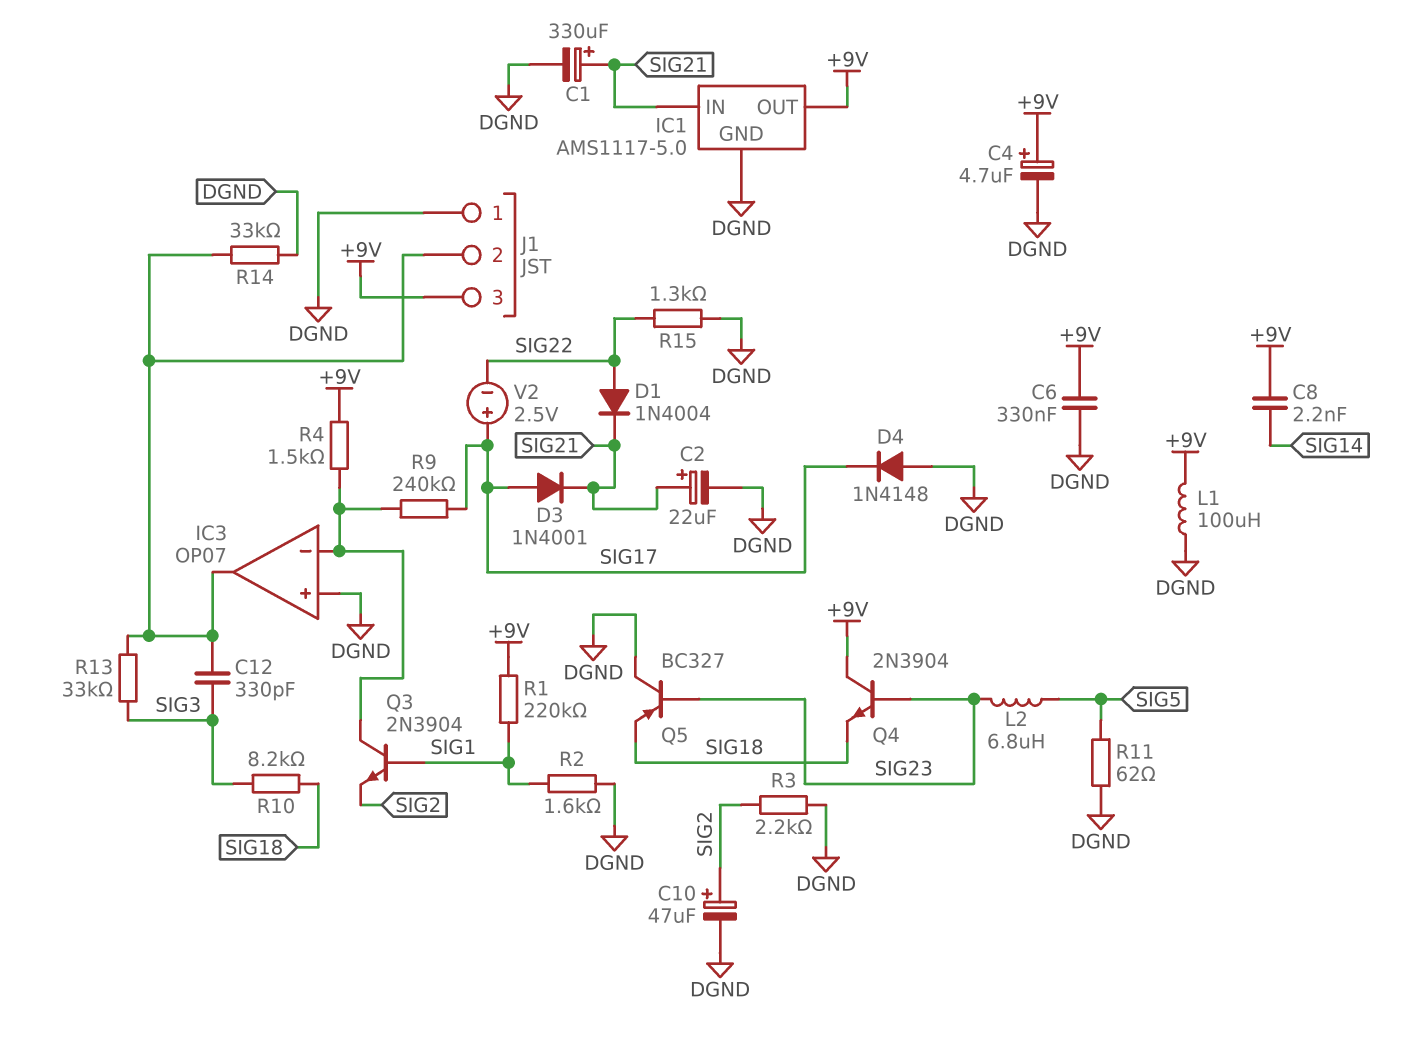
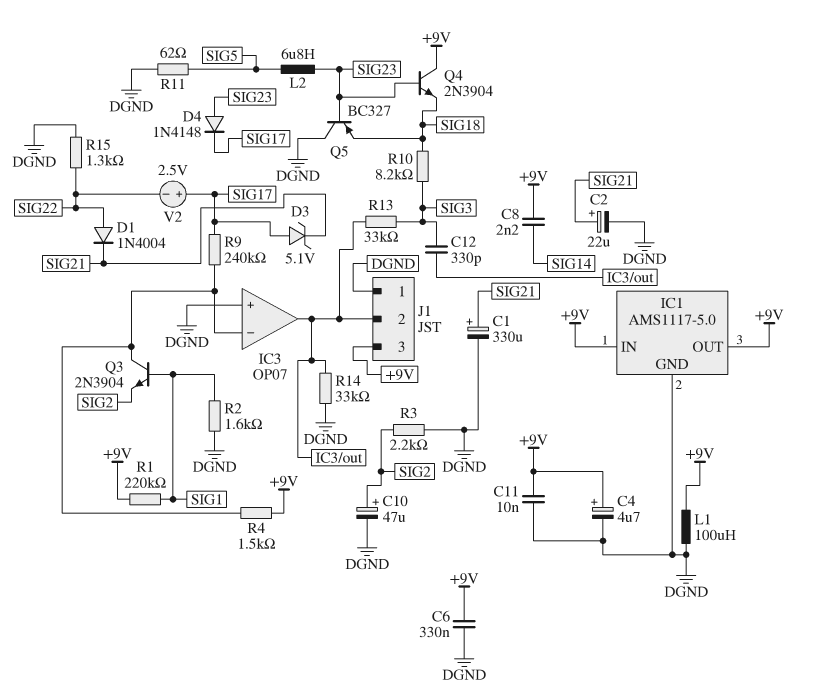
C11: none -> 10nF (+9V, DGND)
D3: diode 1N4001 (A SIG17, K SIG21) -> zener 5.1V (A SIG17, K SIG21)
D4: diode 1N4148 (A DGND, K SIG17) -> diode 1N4148 (A SIG23, K SIG17)
IC1 pin IN: SIG21 -> +9V

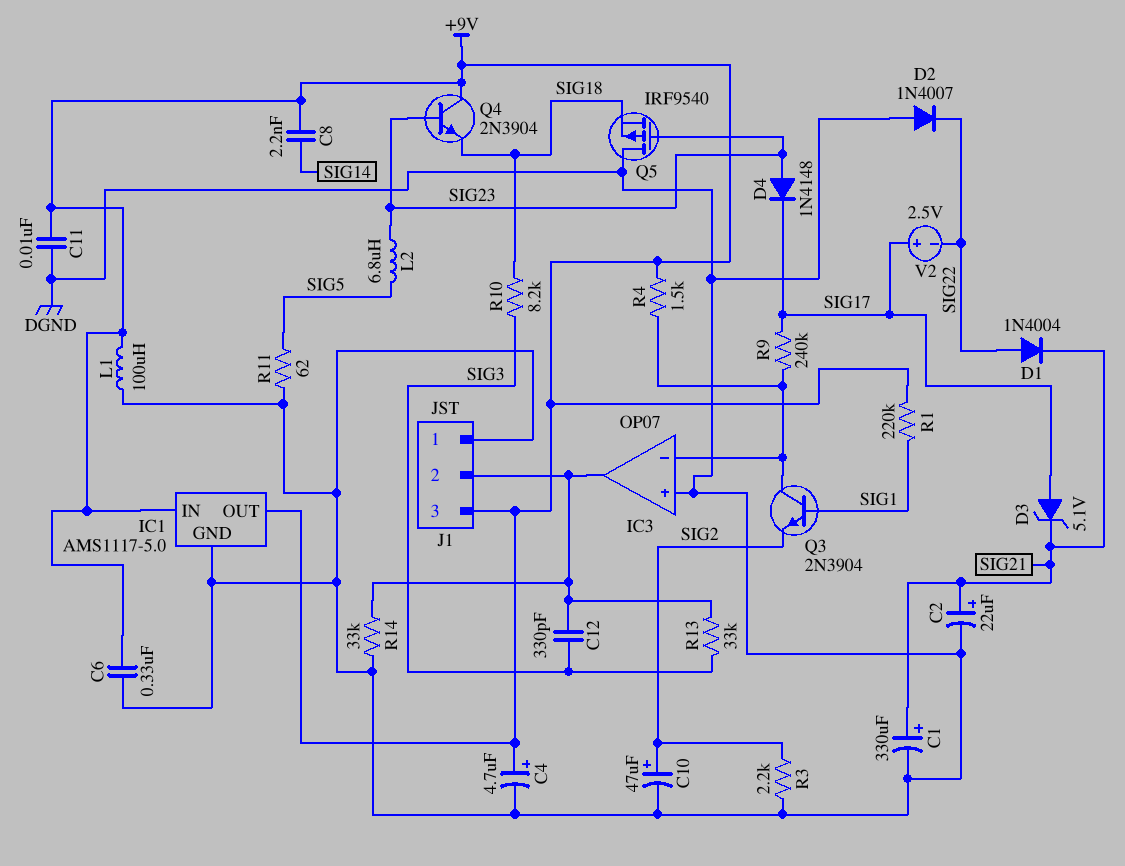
D2: none -> diode 1N4007 (A DGND, K SIG22)
Q5: PNP BC327 (B SIG23, C DGND, E SIG18) -> PMOS IRF9540 (G SIG23, D DGND, S SIG18)
R2: 1.6k (DGND, SIG1) -> none
R15: 1.3k (DGND, SIG22) -> none

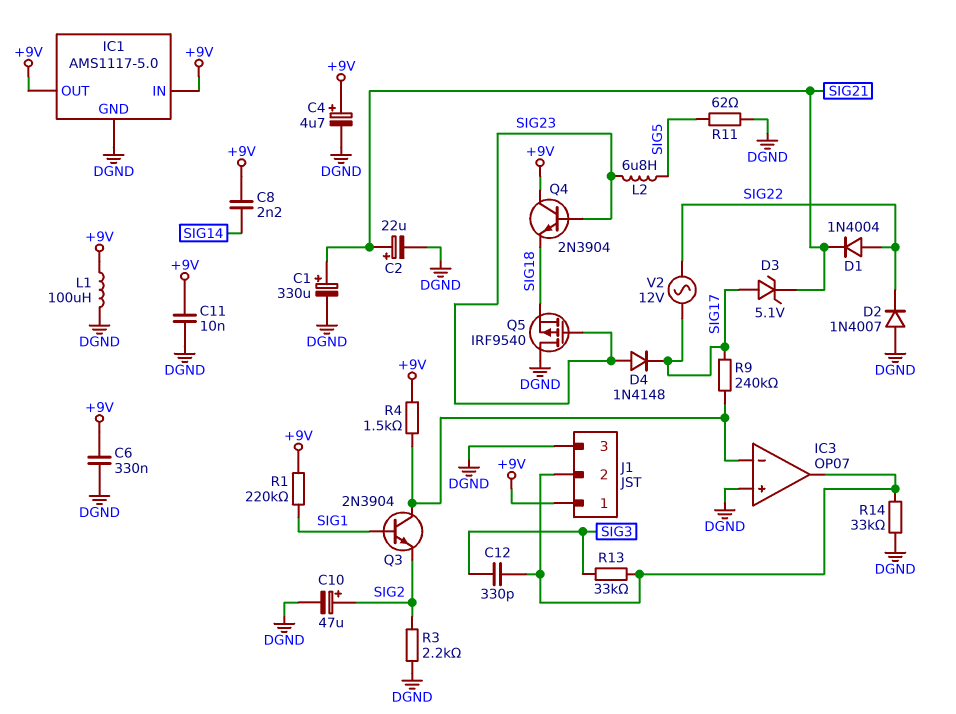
J1 pin 1: DGND -> +9V
J1 pin 3: +9V -> DGND
R10: 8.2k (SIG3, SIG18) -> none
V2: 2.5V (plus SIG17, minus SIG22) -> AC 12V (SIG17, SIG22)

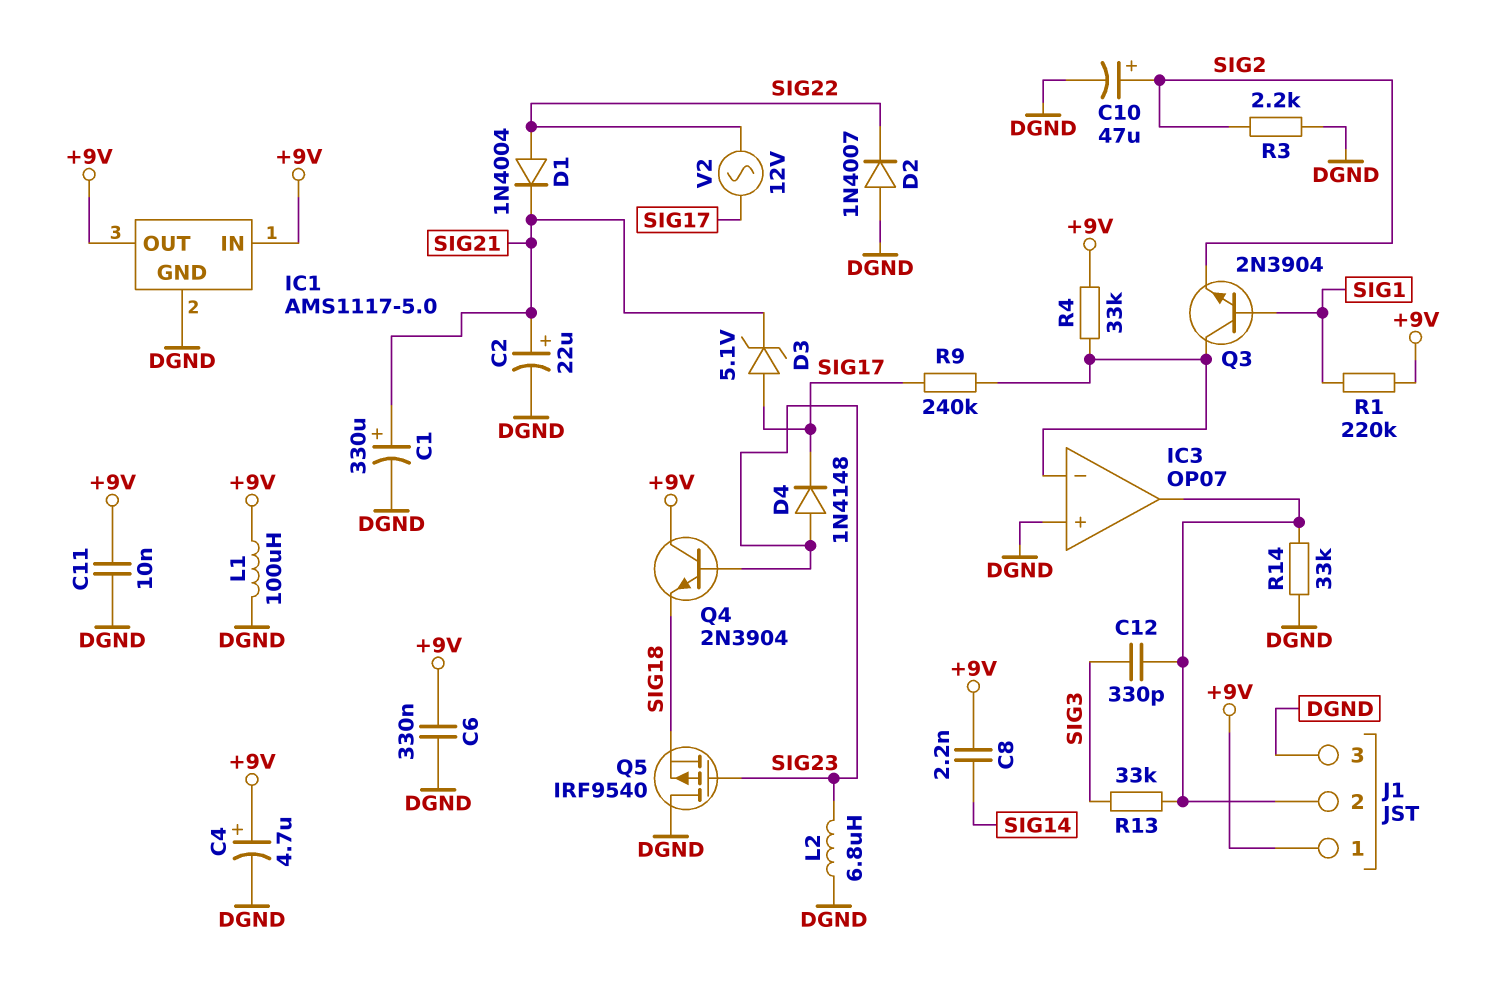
L2: 6.8uH (SIG5, SIG23) -> 6.8uH (DGND, SIG23)
R4: 1.5k (+9V, IC3/in-) -> 33k (+9V, IC3/in-)
R11: 62 (DGND, SIG5) -> none

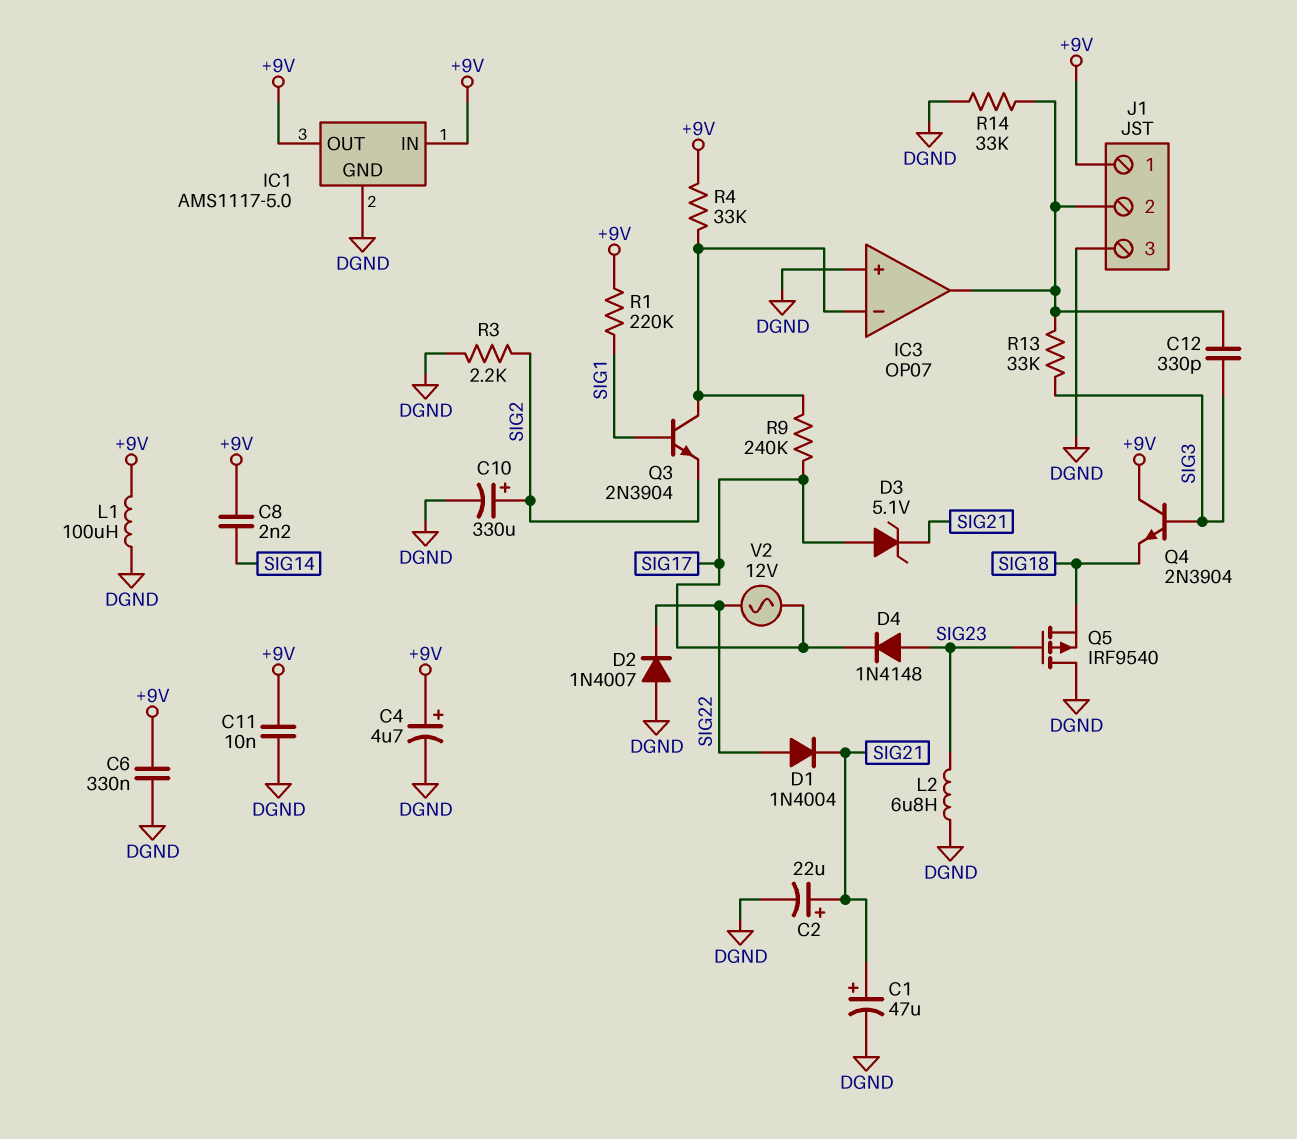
C1: 330uF (plus SIG21, minus DGND) -> 47uF (plus SIG21, minus DGND)
C10: 47uF (plus SIG2, minus DGND) -> 330uF (plus SIG2, minus DGND)
Q4: NPN 2N3904 (B SIG23, C +9V, E SIG18) -> NPN 2N3904 (B SIG3, C +9V, E SIG18)

